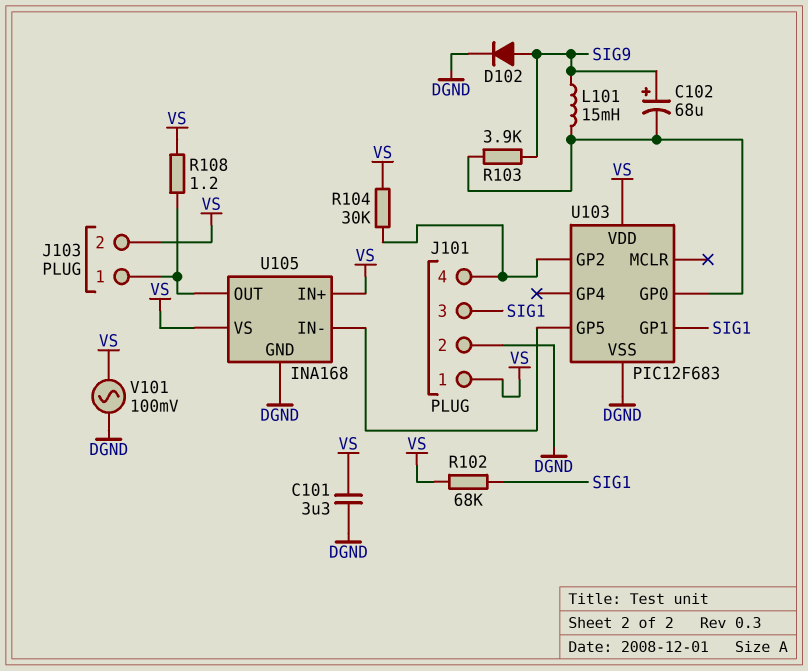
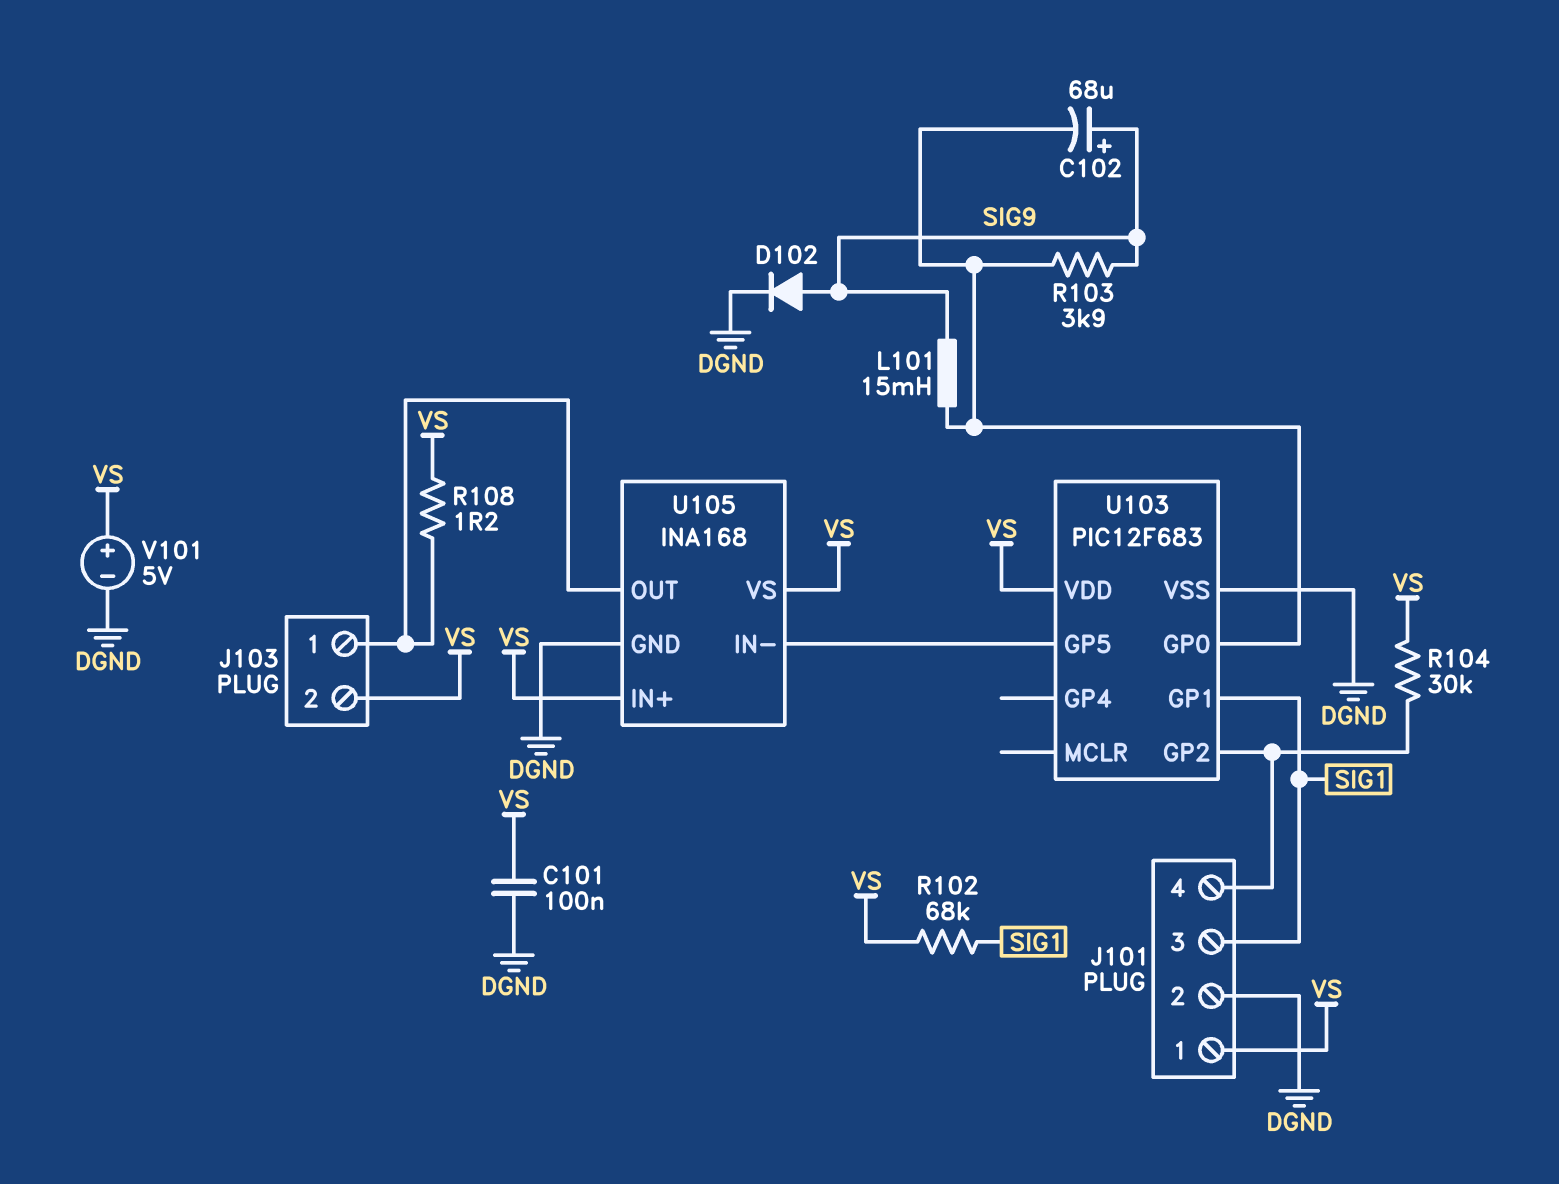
C101: 3.3uF (DGND, VS) -> 100nF (DGND, VS)
V101: AC 100mV (DGND, VS) -> 5V (plus VS, minus DGND)

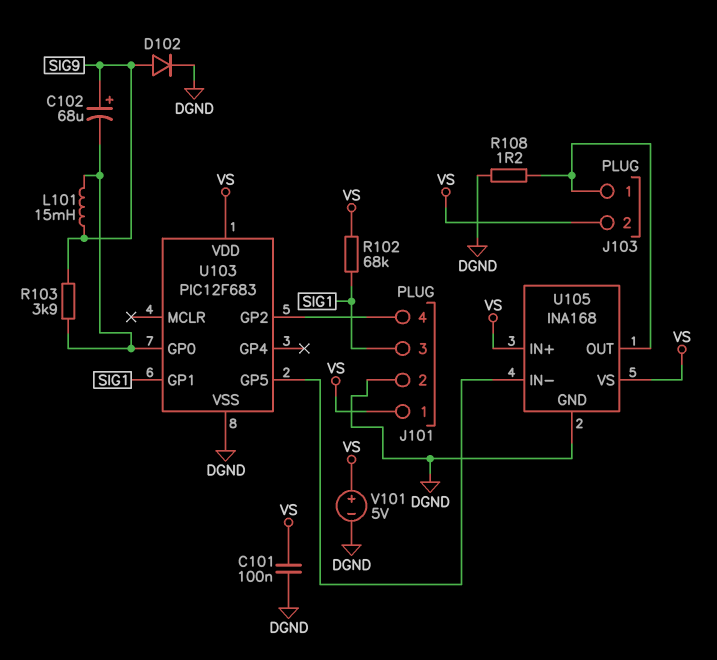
R104: 30k (J101/4, VS) -> none
R108: 1.2 (J103/1, VS) -> 1.2 (DGND, J103/1)

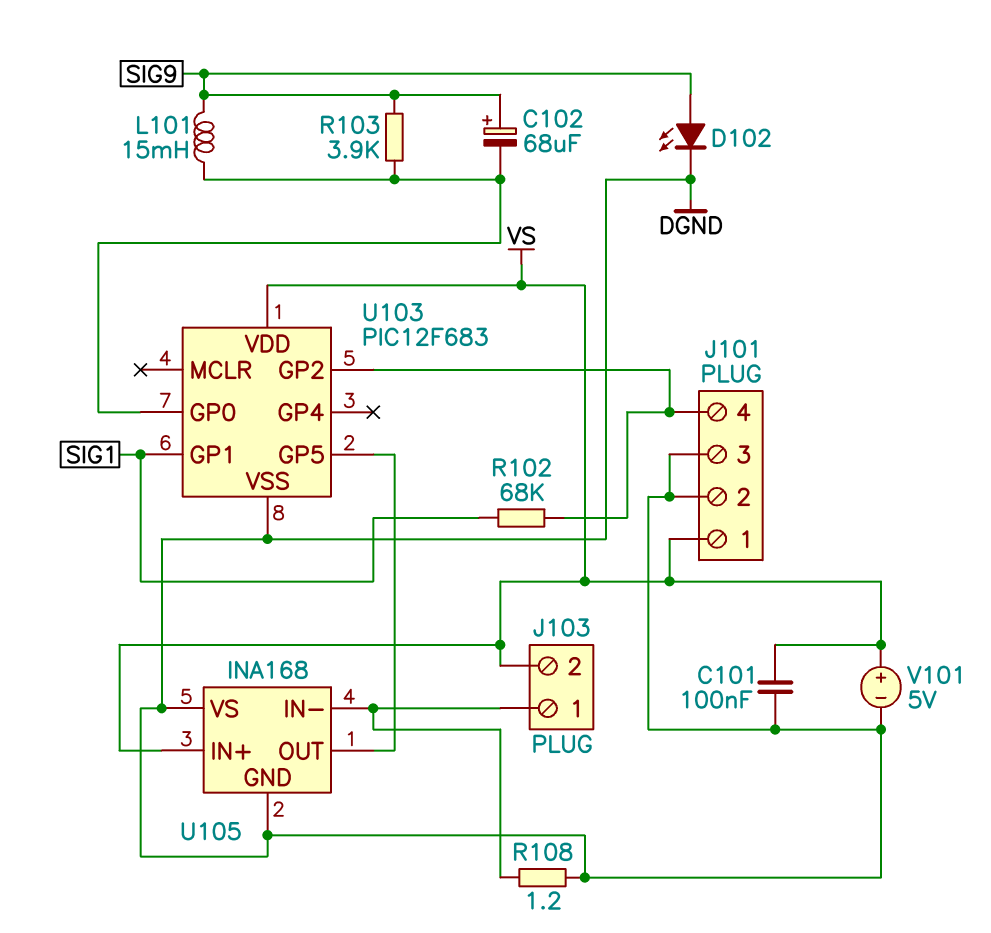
D102: diode (A SIG9, K DGND) -> LED (A SIG9, K DGND)
J101 pin 3: SIG1 -> DGND
R102: 68k (SIG1, VS) -> 68k (J101/4, SIG1)
U105 pin IN-: U103/GP5 -> J103/1
U105 pin OUT: J103/1 -> U103/GP5
U105 pin VS: VS -> DGND

